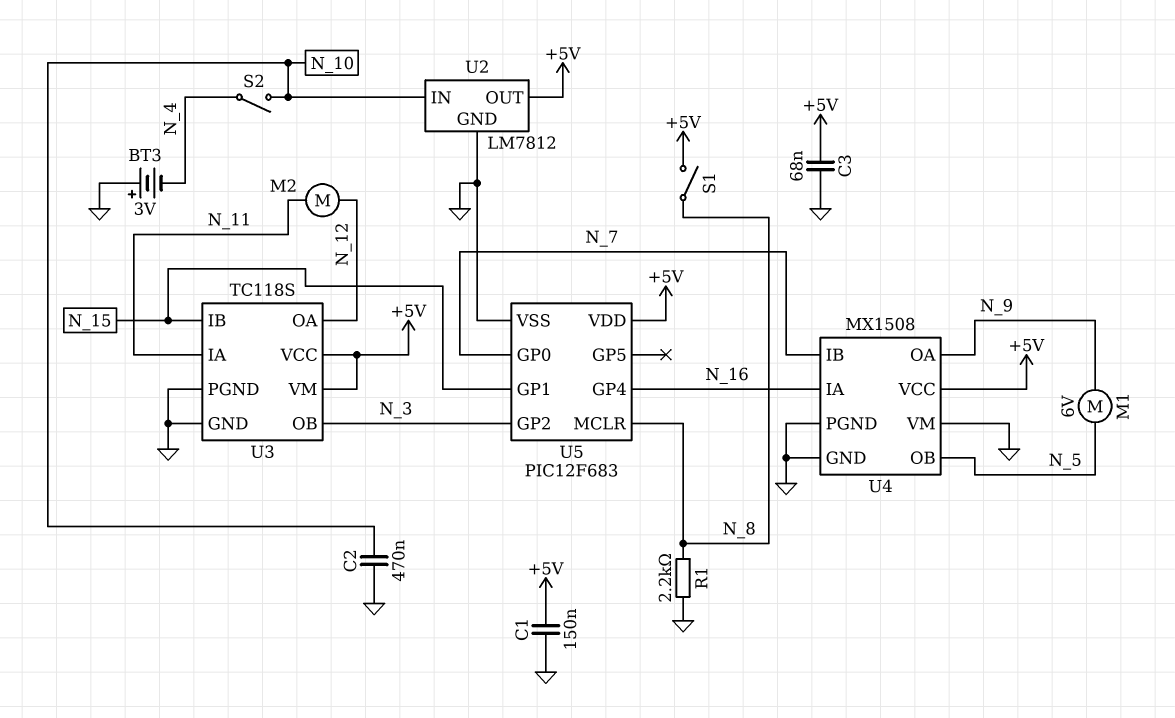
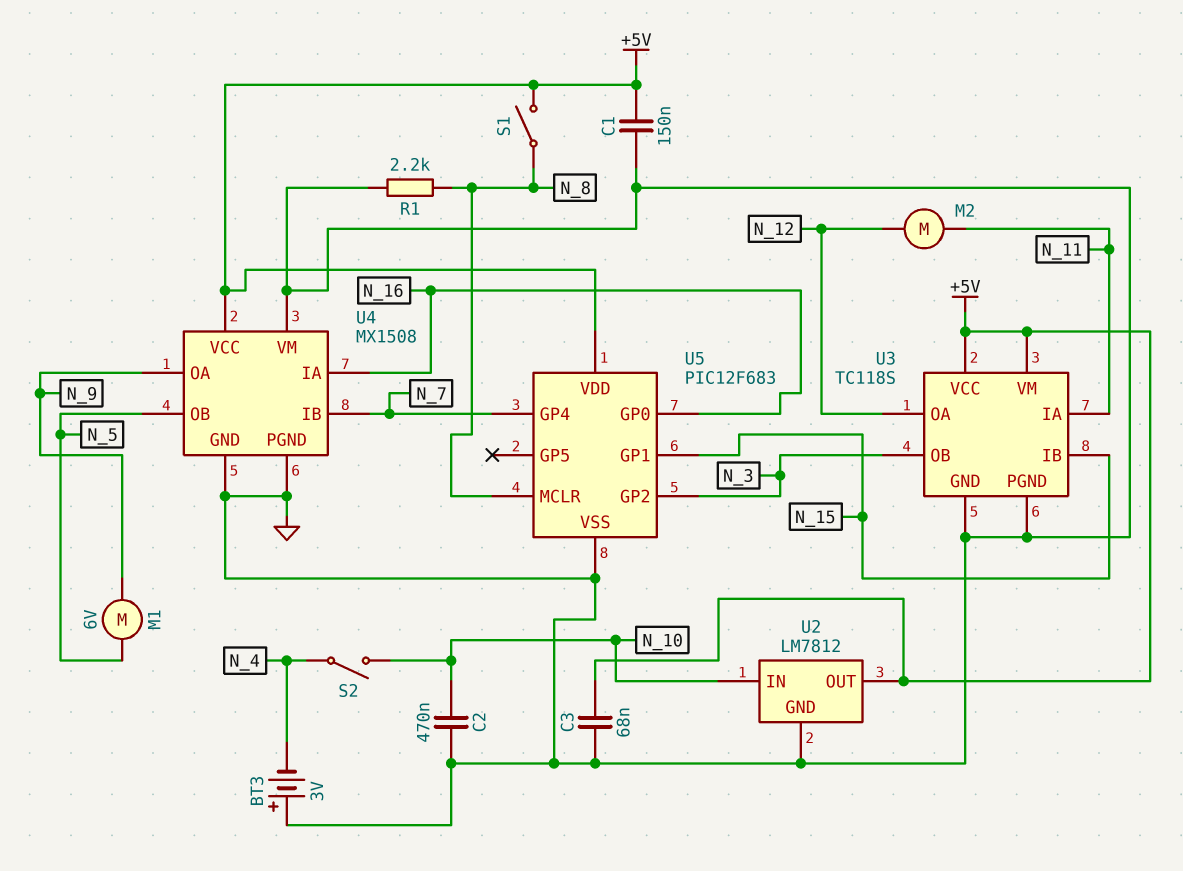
U5 pin GP0: N_7 -> N_16
U5 pin GP4: N_16 -> N_7

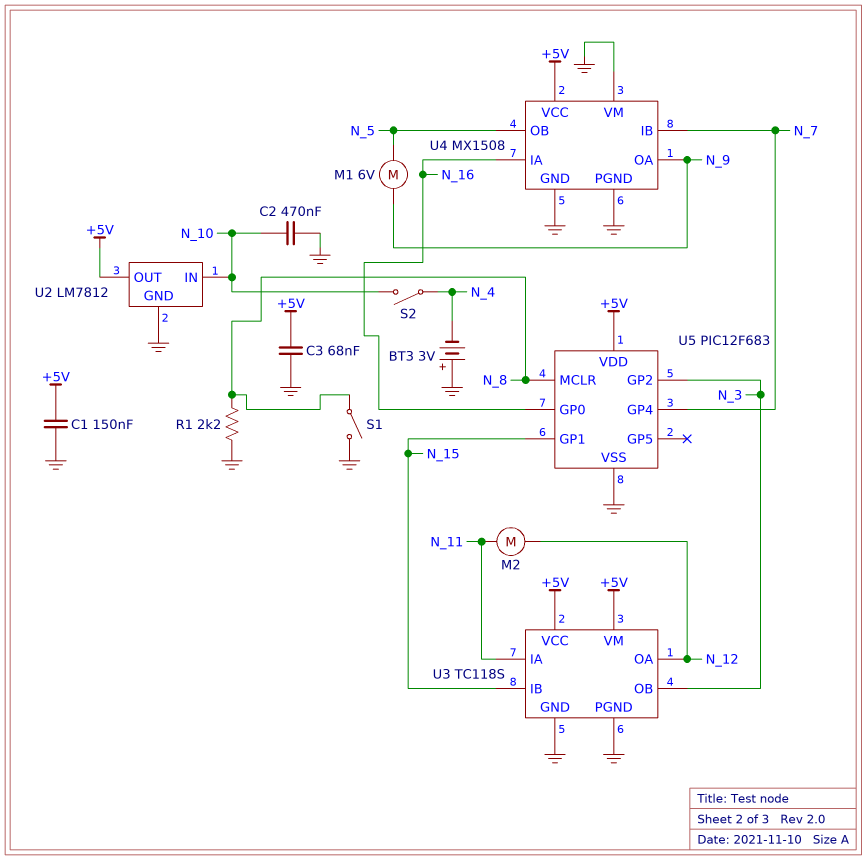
S1: switch (+5V, N_8) -> switch (GND, N_8)

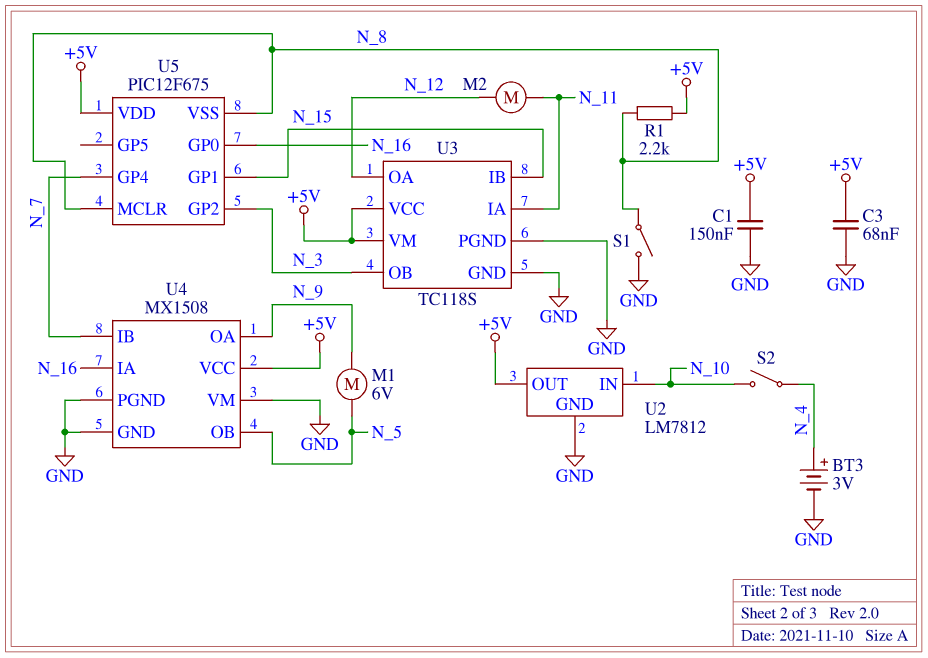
BT3: 3V (plus GND, minus N_4) -> 3V (plus N_4, minus GND)
C2: 470nF (GND, N_10) -> none
R1: 2.2k (GND, N_8) -> 2.2k (+5V, N_8)
U5: PIC12F683 -> PIC12F675
U5 pin VSS: GND -> N_8

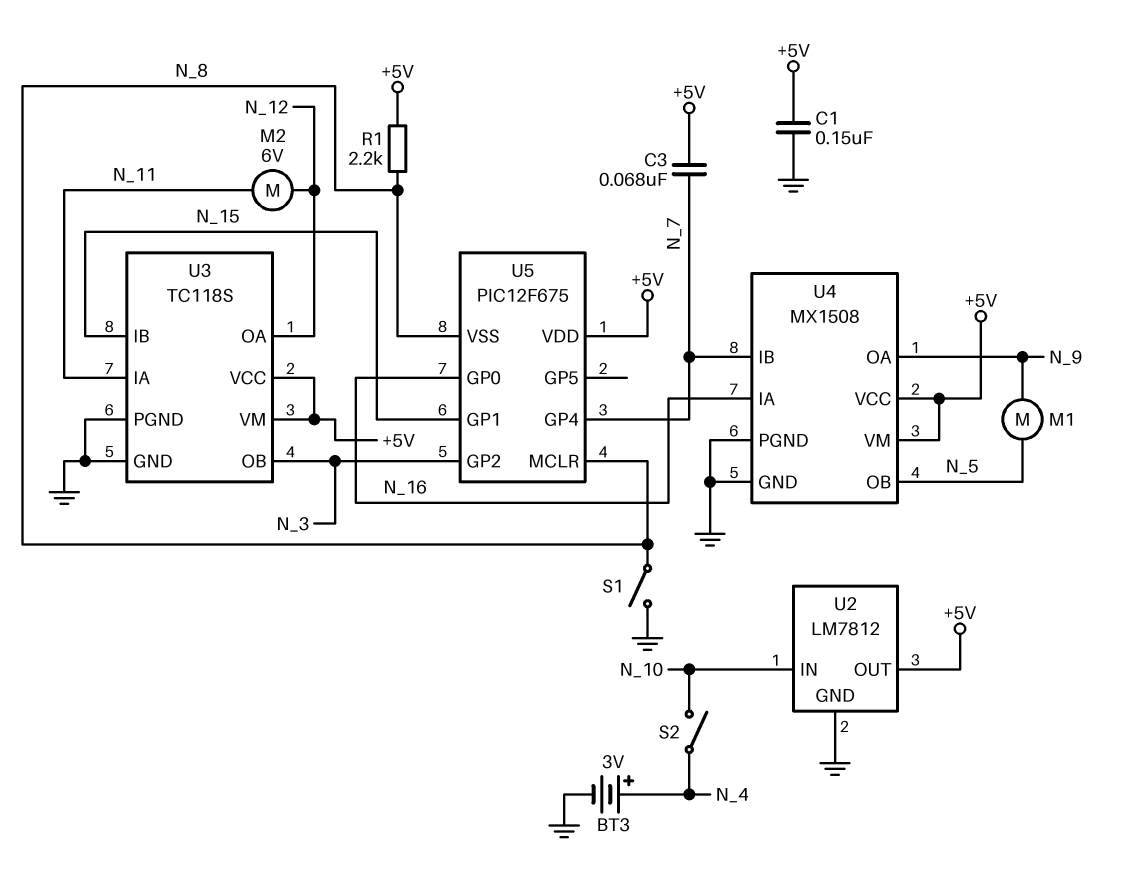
C3: 68nF (+5V, GND) -> 68nF (+5V, N_7)
M1: motor 6V (N_5, N_9) -> motor (N_5, N_9)
M2: motor (N_11, N_12) -> motor 6V (N_11, N_12)
U4 pin VM: GND -> +5V

